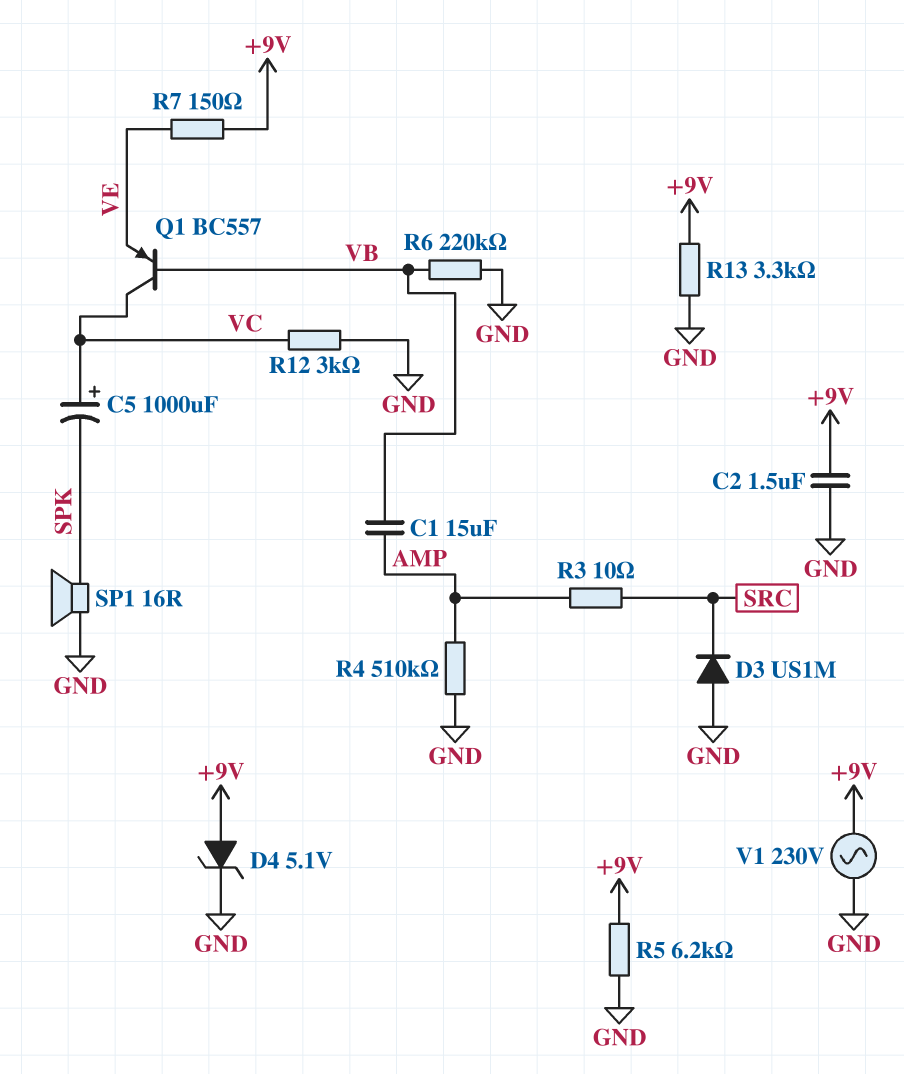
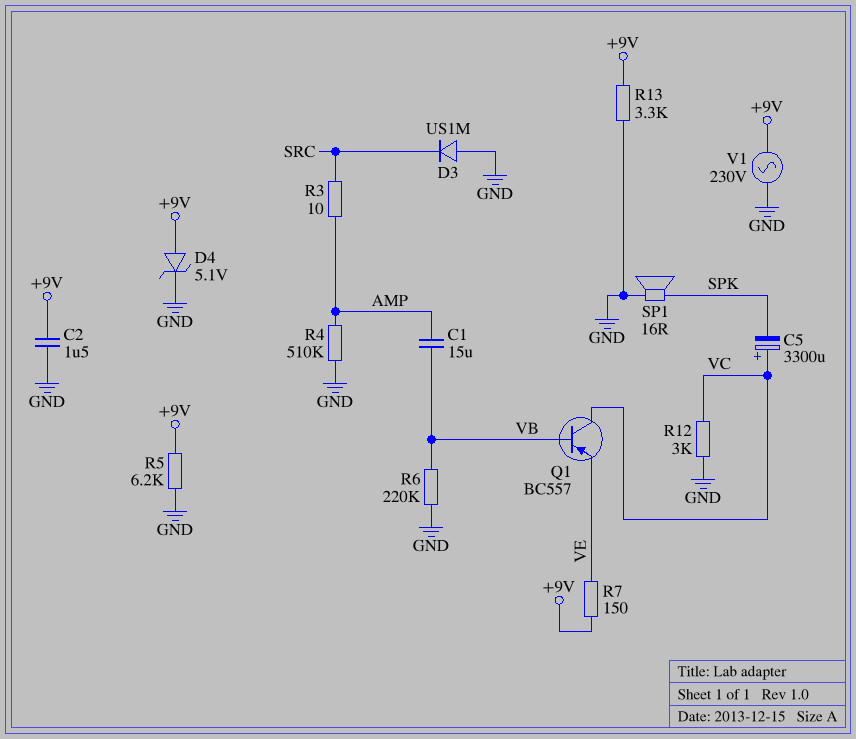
C5: 1000uF (plus VC, minus SPK) -> 3300uF (plus VC, minus SPK)

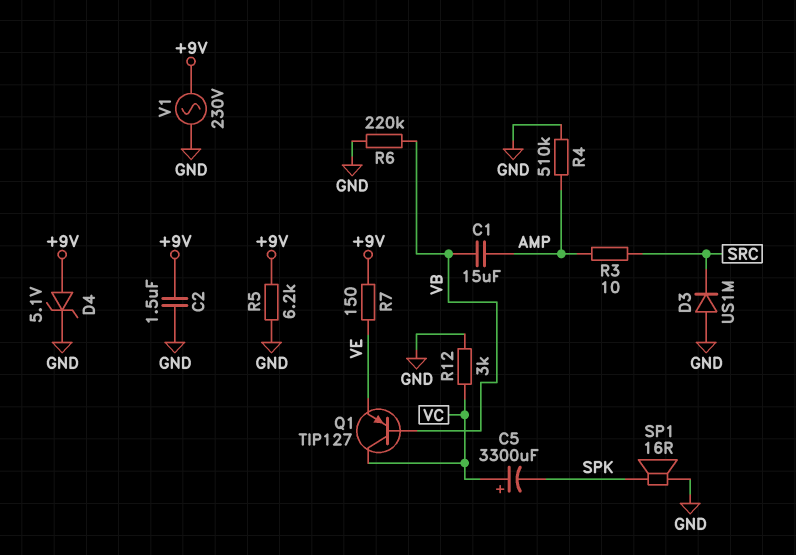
Q1: PNP BC557 (B VB, C VC, E VE) -> PNP TIP127 (B VB, C VC, E VE)
R13: 3.3k (+9V, GND) -> none

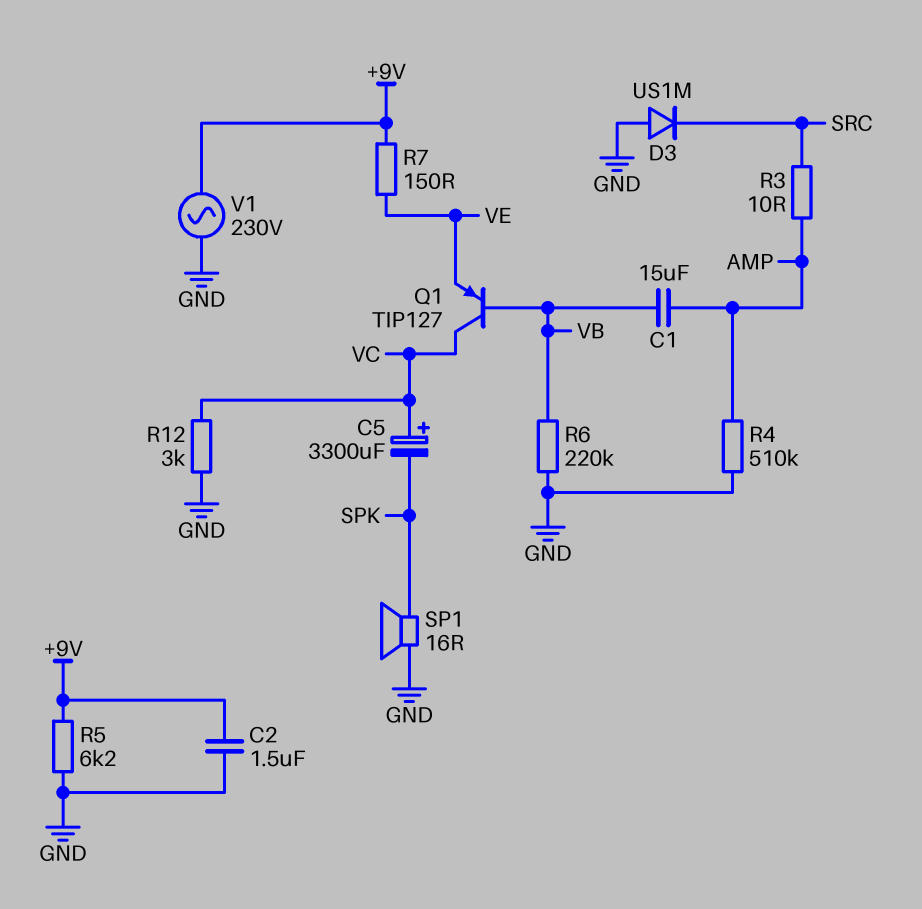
D4: zener 5.1V (A +9V, K GND) -> none

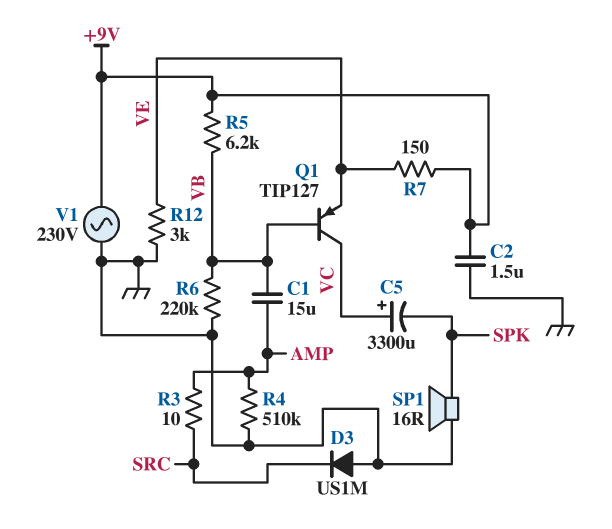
R5: 6.2k (+9V, GND) -> 6.2k (+9V, VB)
R12: 3k (GND, VC) -> 3k (GND, VE)

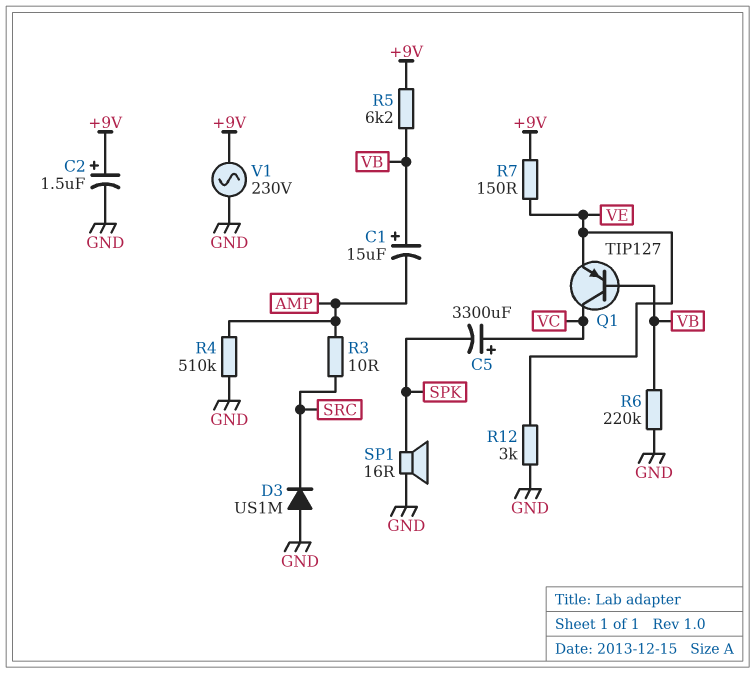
C1: 15uF (AMP, VB) -> 15uF (plus VB, minus AMP)
C2: 1.5uF (+9V, GND) -> 1.5uF (plus +9V, minus GND)

